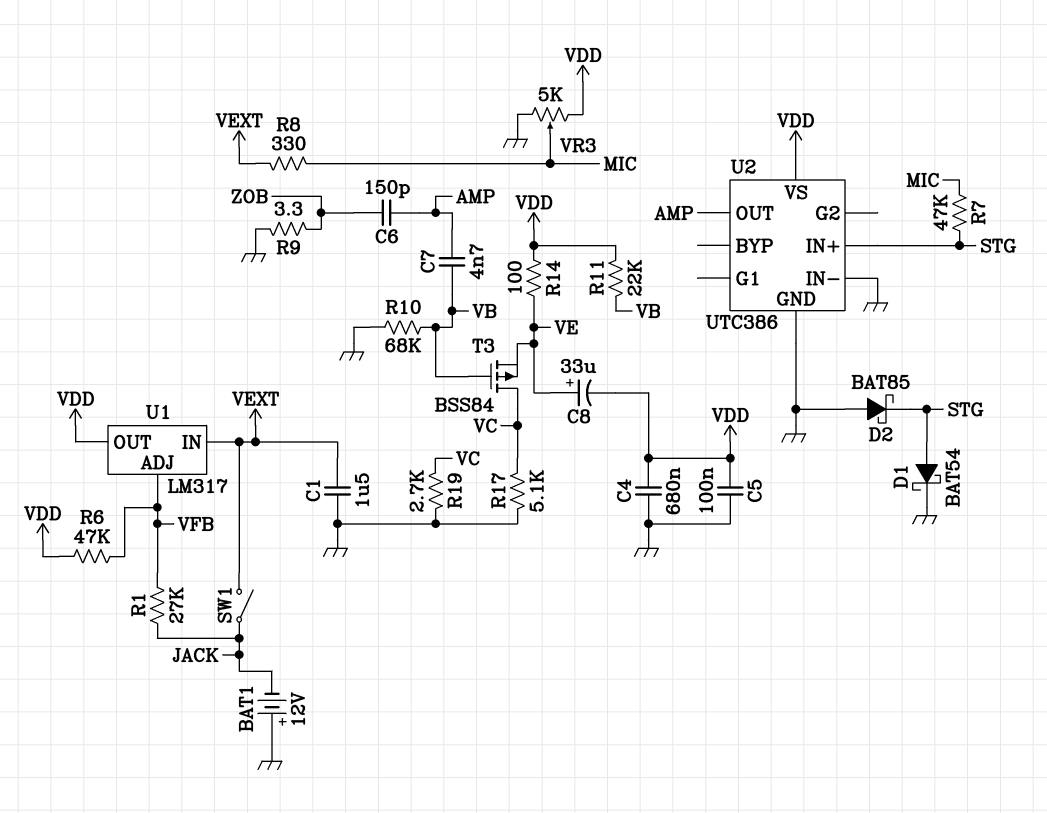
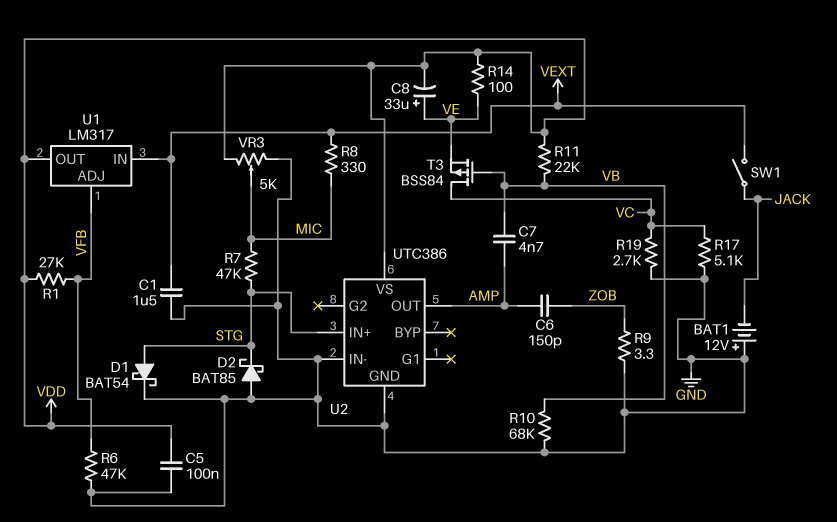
C4: 680nF (GND, VDD) -> none
R1: 27k (JACK, VFB) -> 27k (VDD, VFB)
R6: 47k (VDD, VFB) -> 47k (GND, VFB)

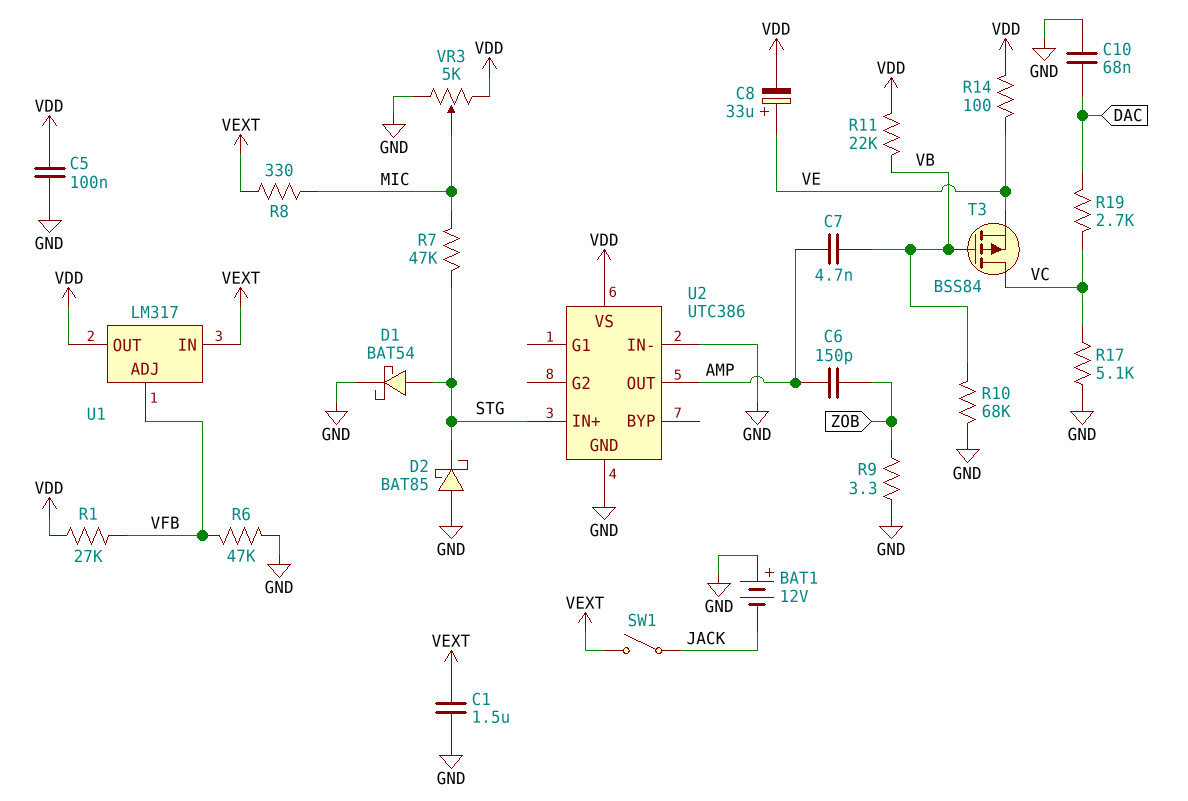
C10: none -> 68nF (DAC, GND)
R19: 2.7k (GND, VC) -> 2.7k (DAC, VC)

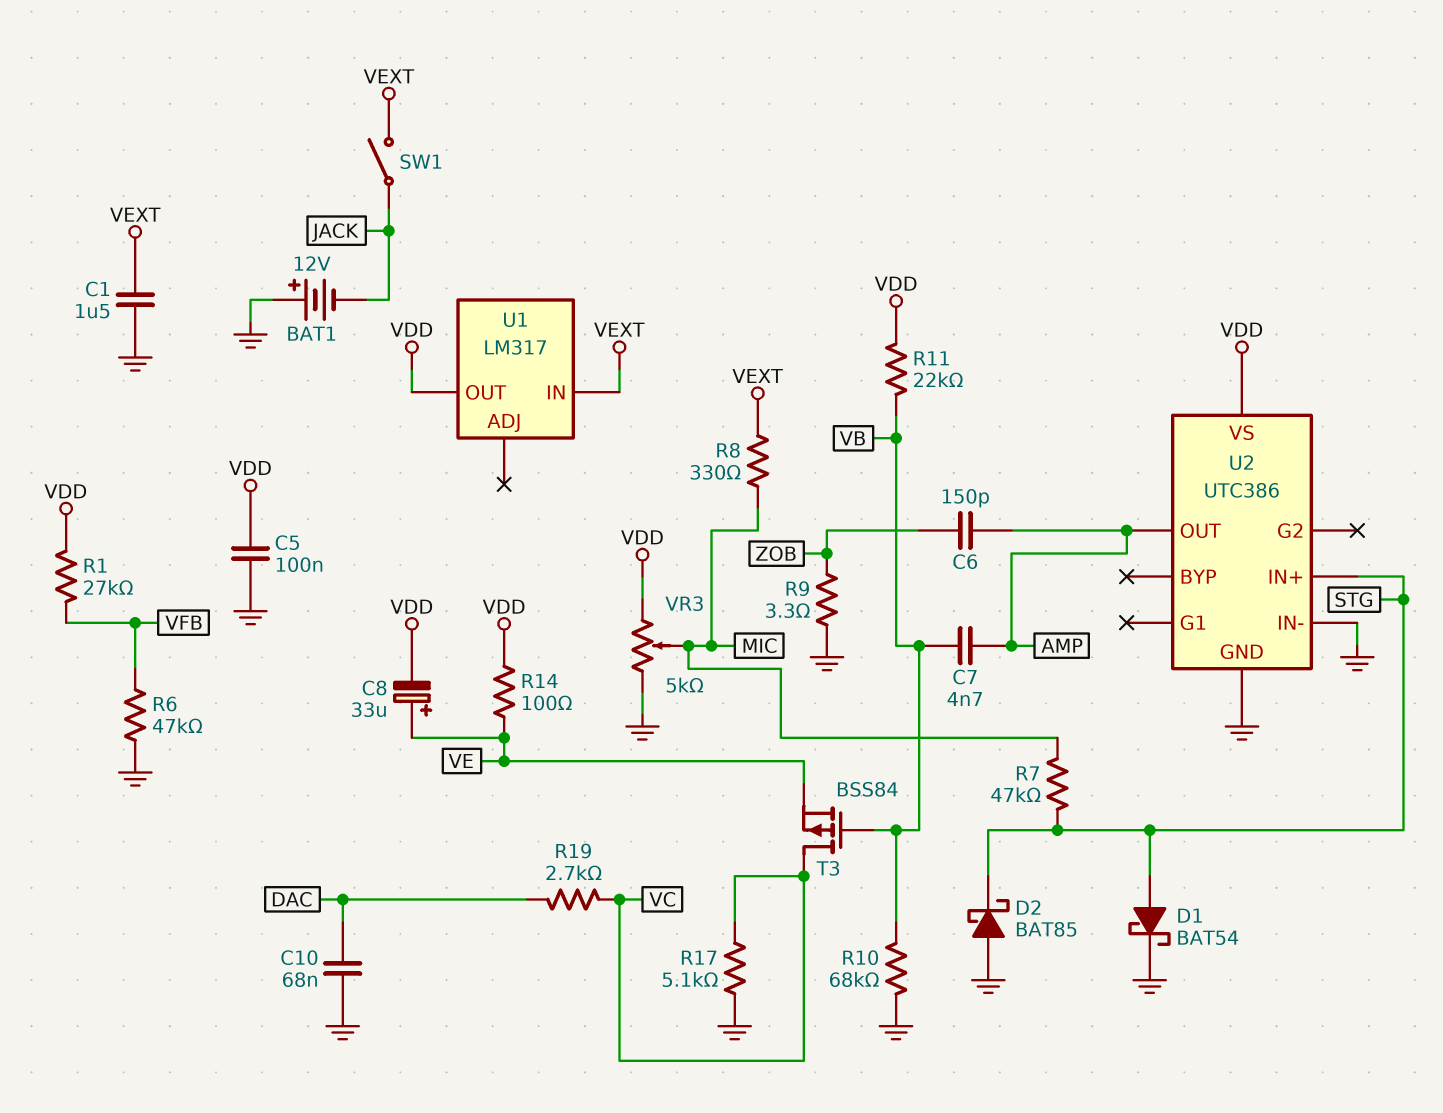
U1 pin ADJ: VFB -> none

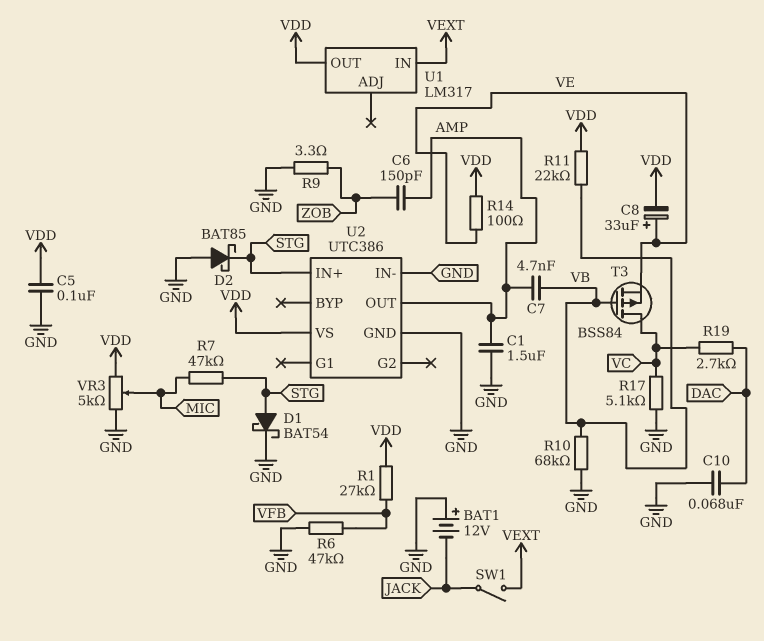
C1: 1.5uF (GND, VEXT) -> 1.5uF (AMP, GND)
R8: 330 (MIC, VEXT) -> none

